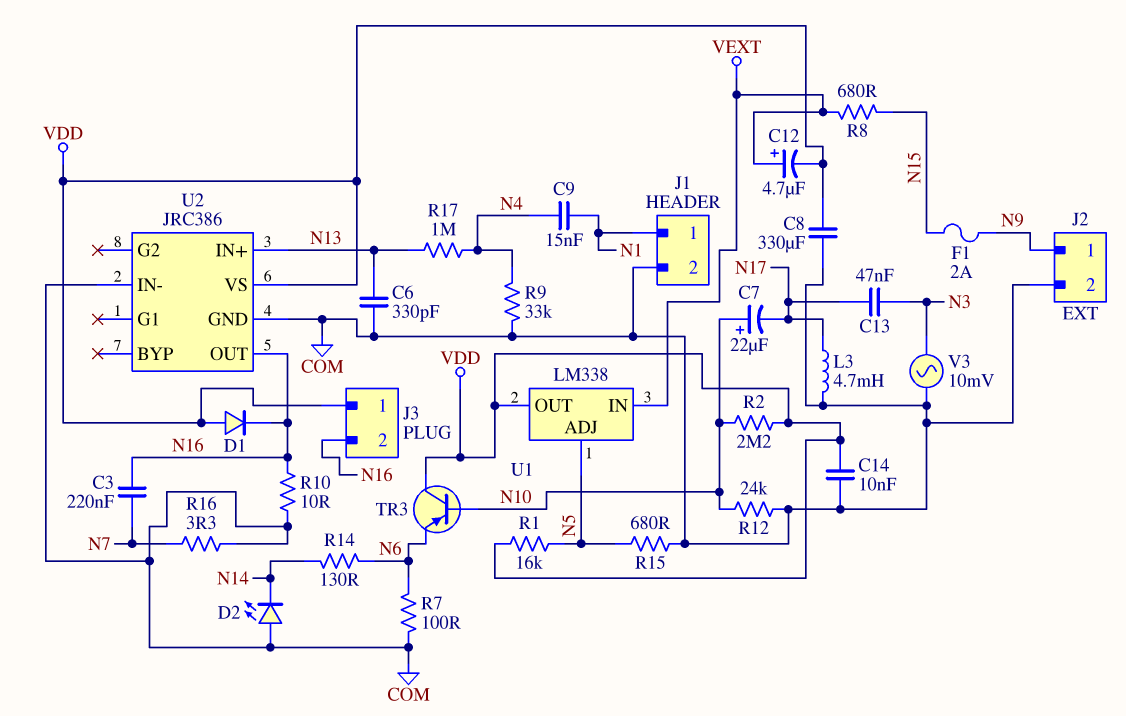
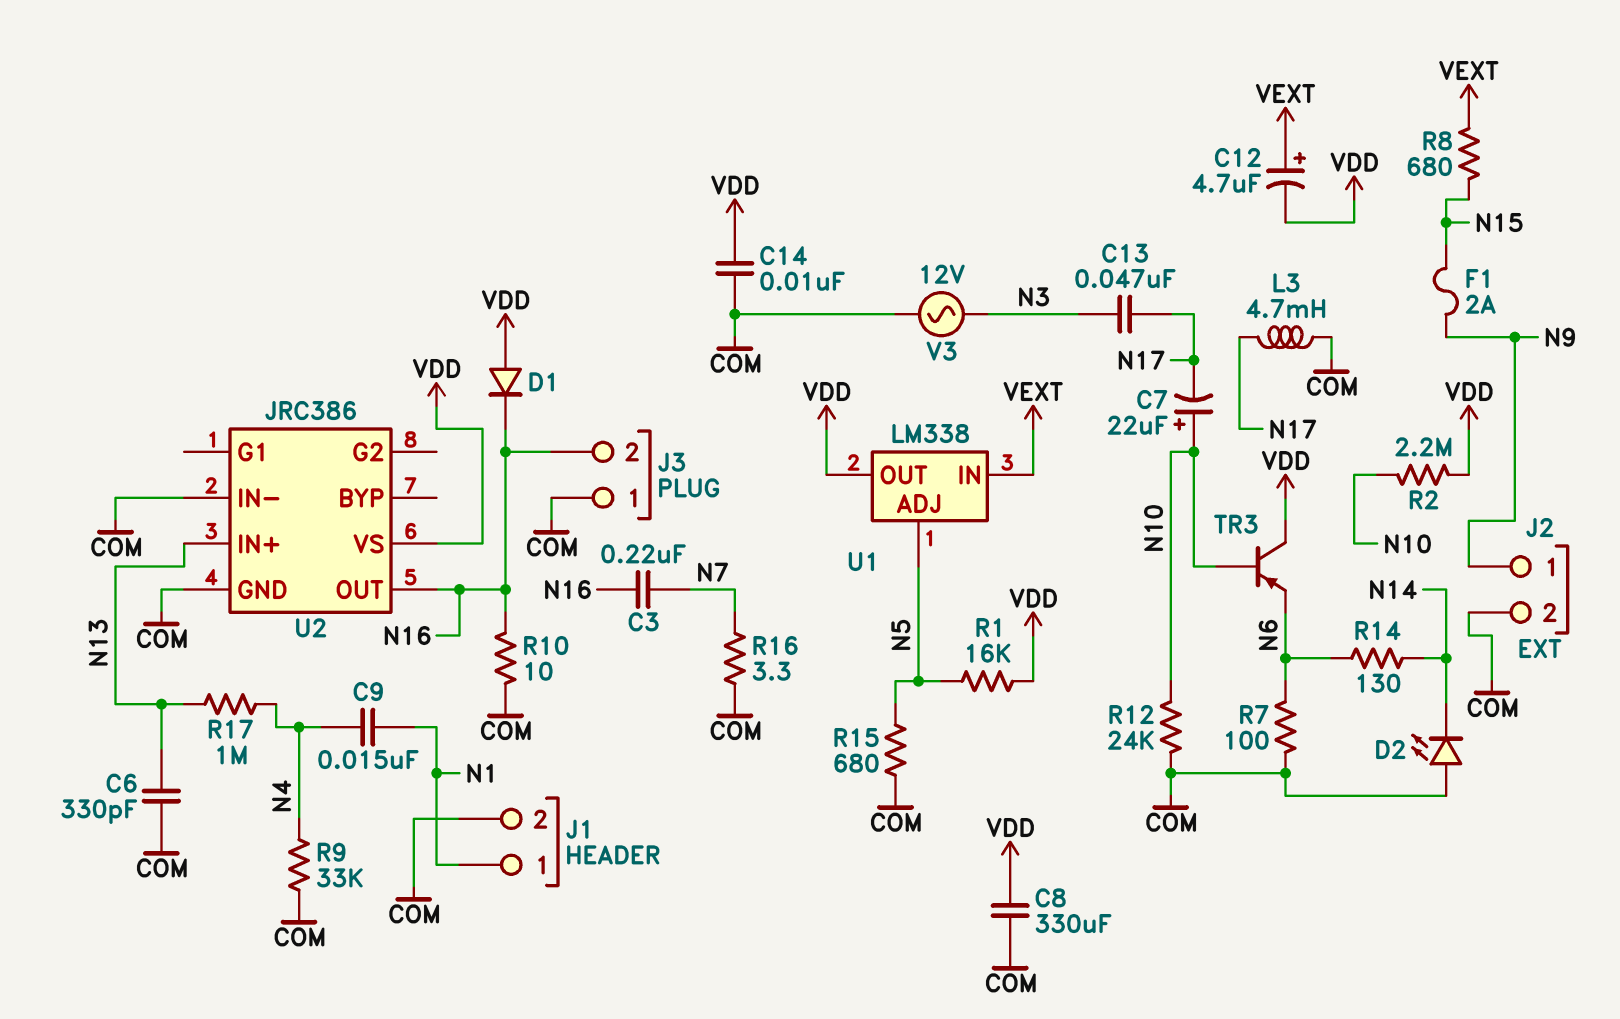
J3 pin 1: VDD -> COM
V3: AC 10mV (COM, N3) -> AC 12V (COM, N3)

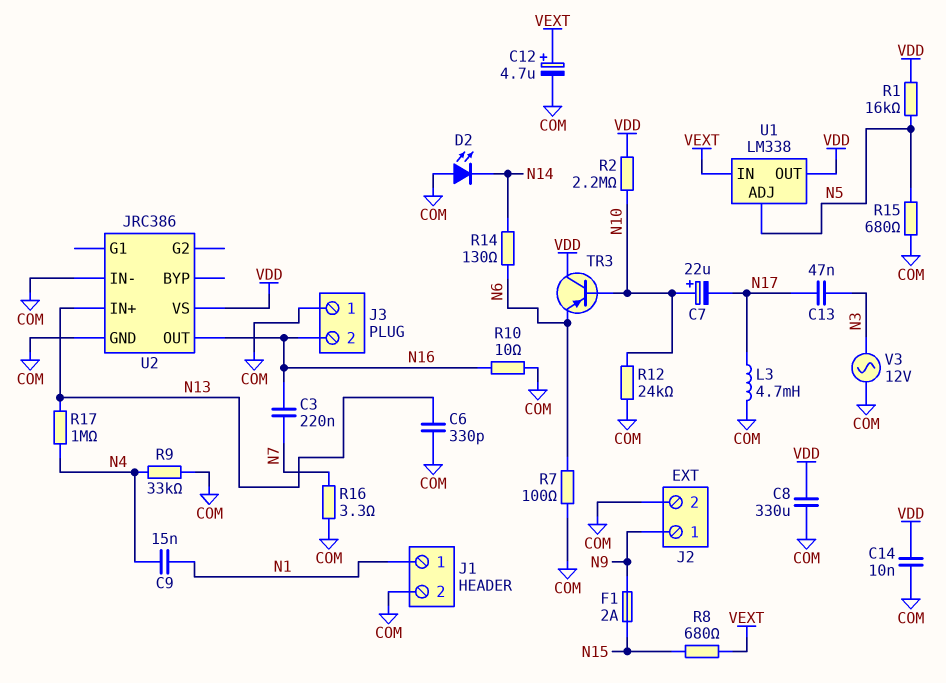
C12: 4.7uF (plus VEXT, minus VDD) -> 4.7uF (plus VEXT, minus COM)
D1: diode (A VDD, K N16) -> none

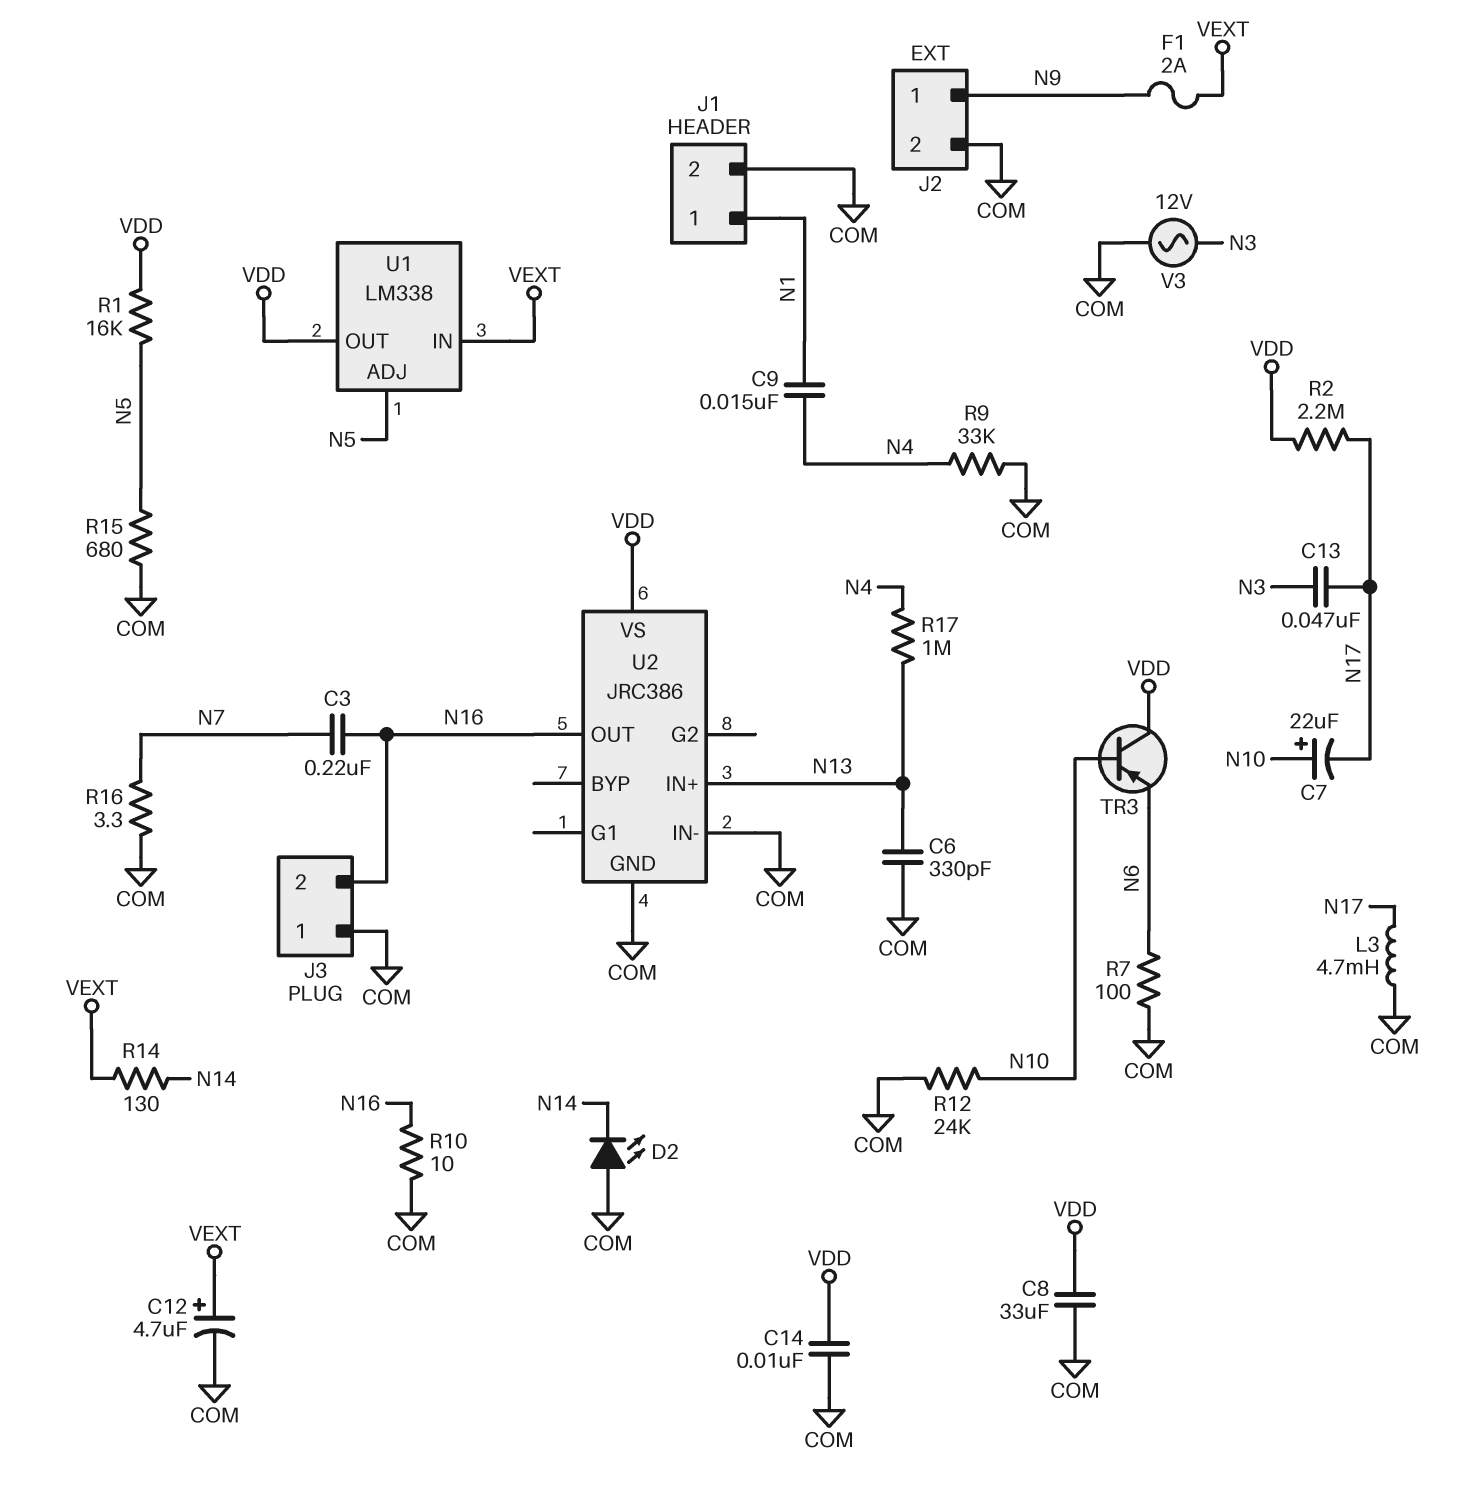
C8: 330uF (COM, VDD) -> 33uF (COM, VDD)
F1: 2A (N9, N15) -> 2A (N9, VEXT)
R2: 2.2M (N10, VDD) -> 2.2M (N17, VDD)
R8: 680 (N15, VEXT) -> none
R14: 130 (N6, N14) -> 130 (N14, VEXT)

